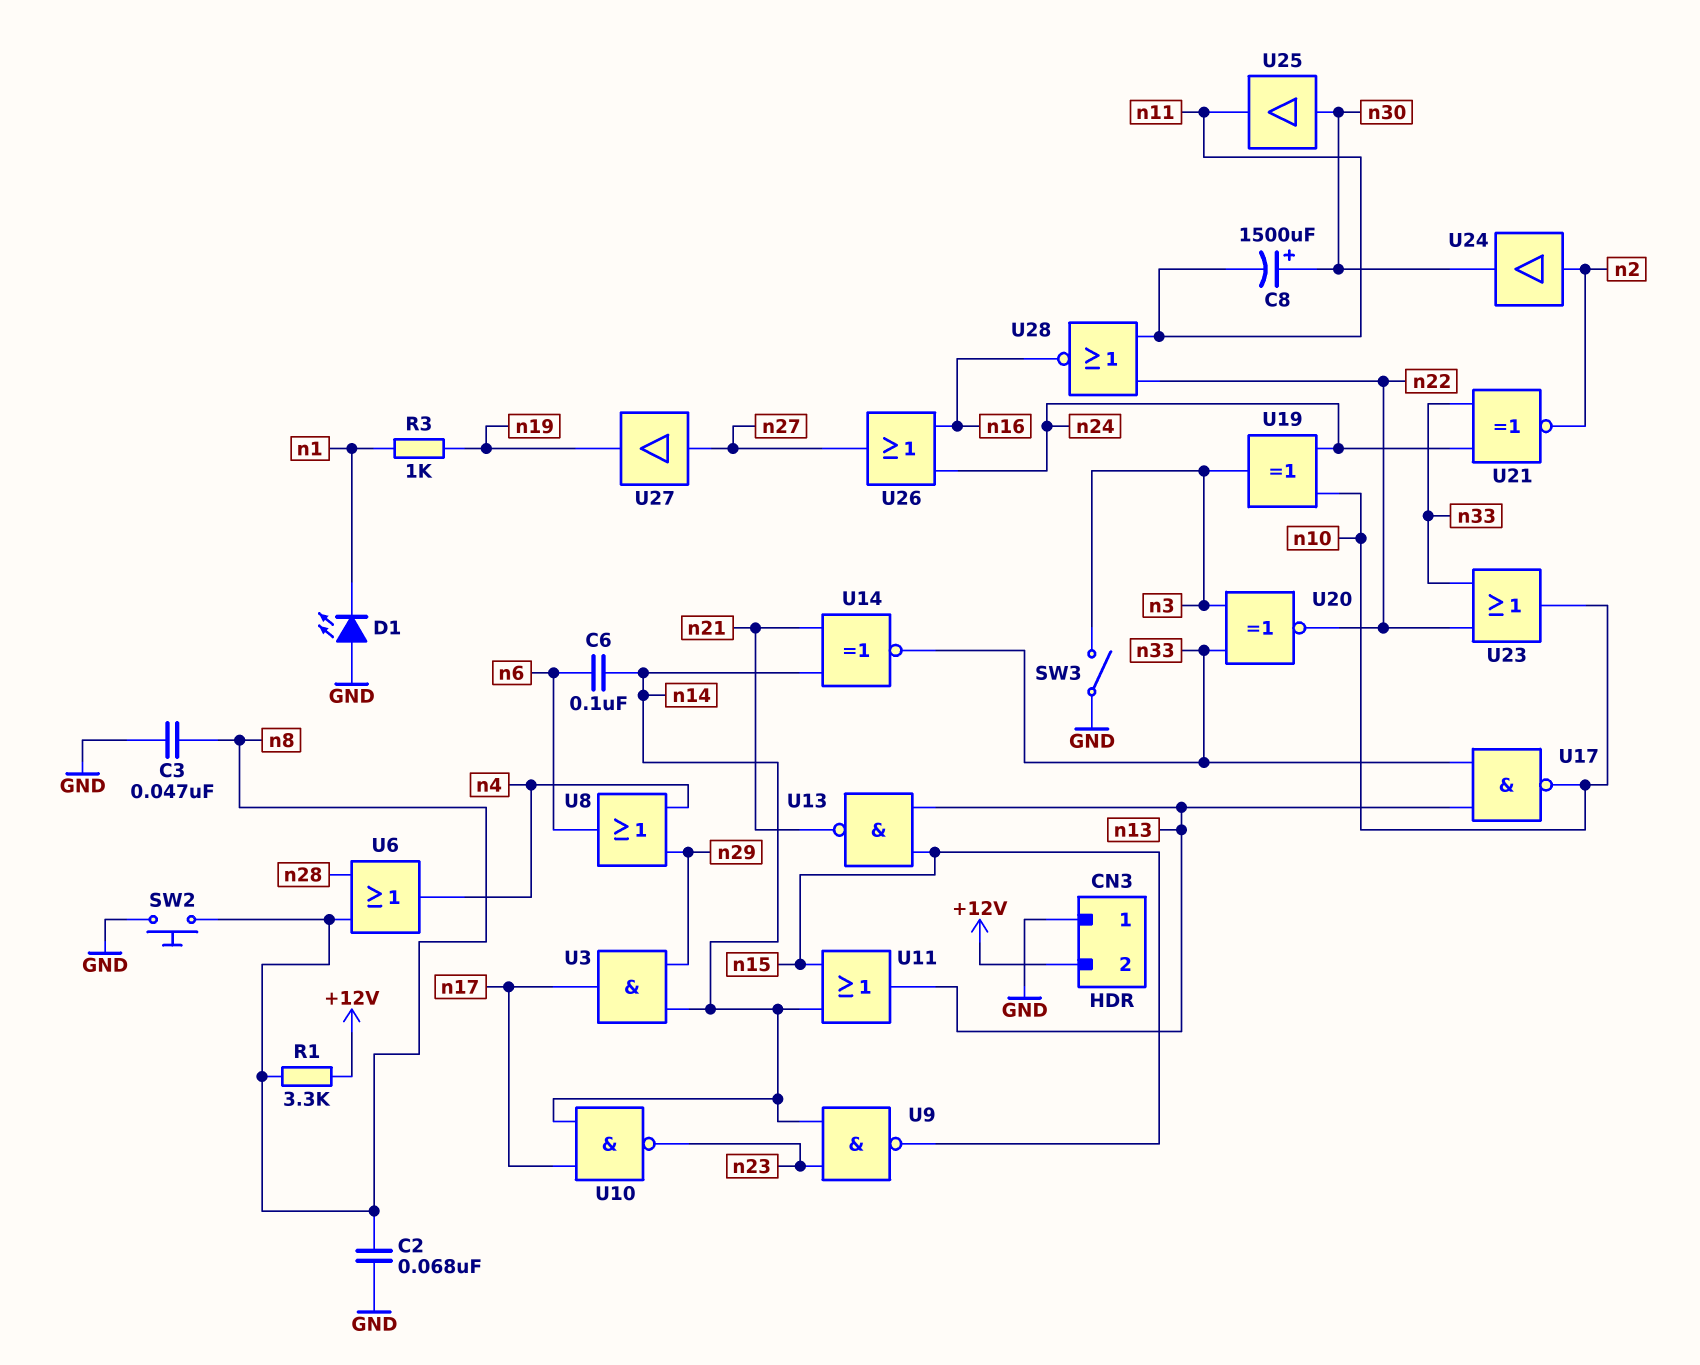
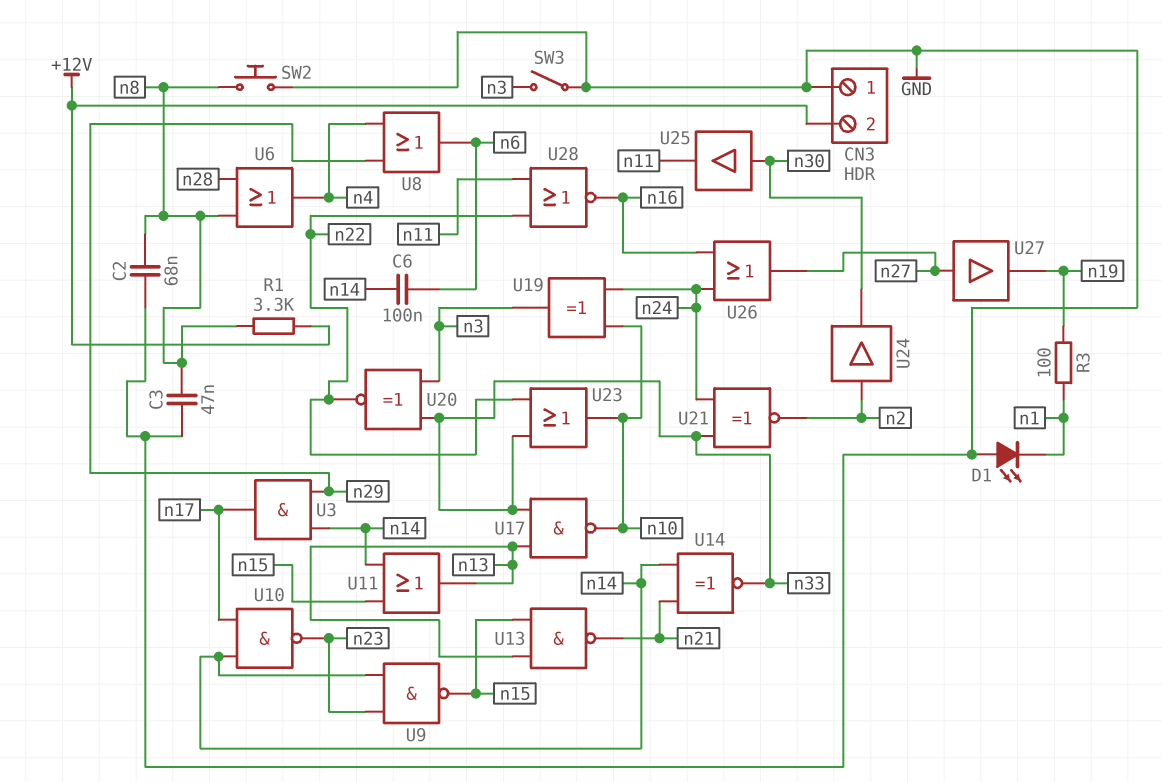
C8: 1500uF (plus n30, minus n11) -> none
R3: 1k (n1, n19) -> 100 (n1, n19)

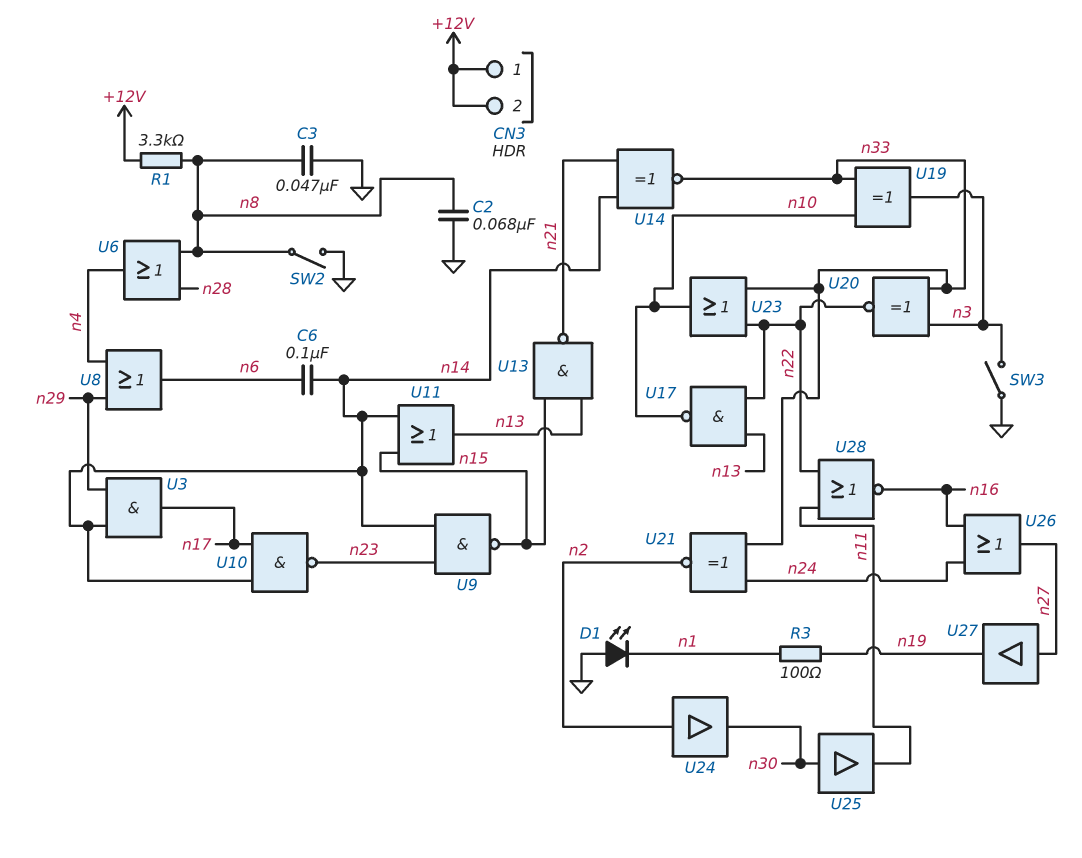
CN3 pin 1: GND -> +12V
SW2: button (GND, n8) -> switch (GND, n8)
U17: NAND (in n13, in n33, out n10) -> NAND (in n13, in n22, out n10)
U19: XOR (in n10, in n24, out n3) -> XOR (in n10, in n33, out n3)

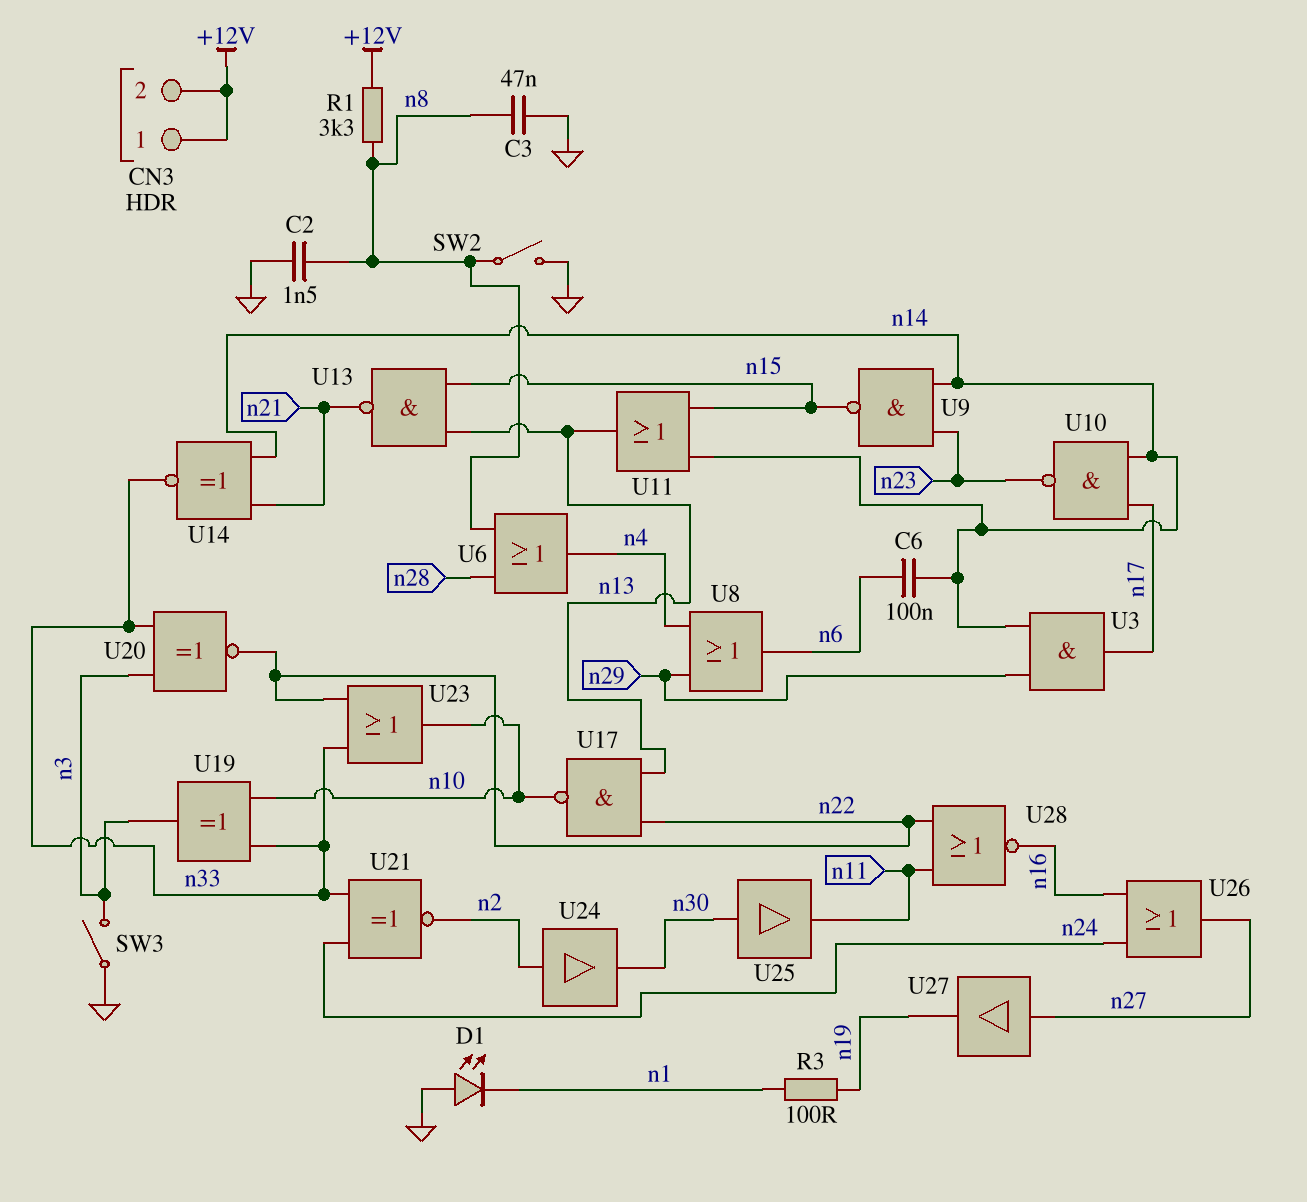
C2: 68nF (GND, n8) -> 1.5nF (GND, n8)

